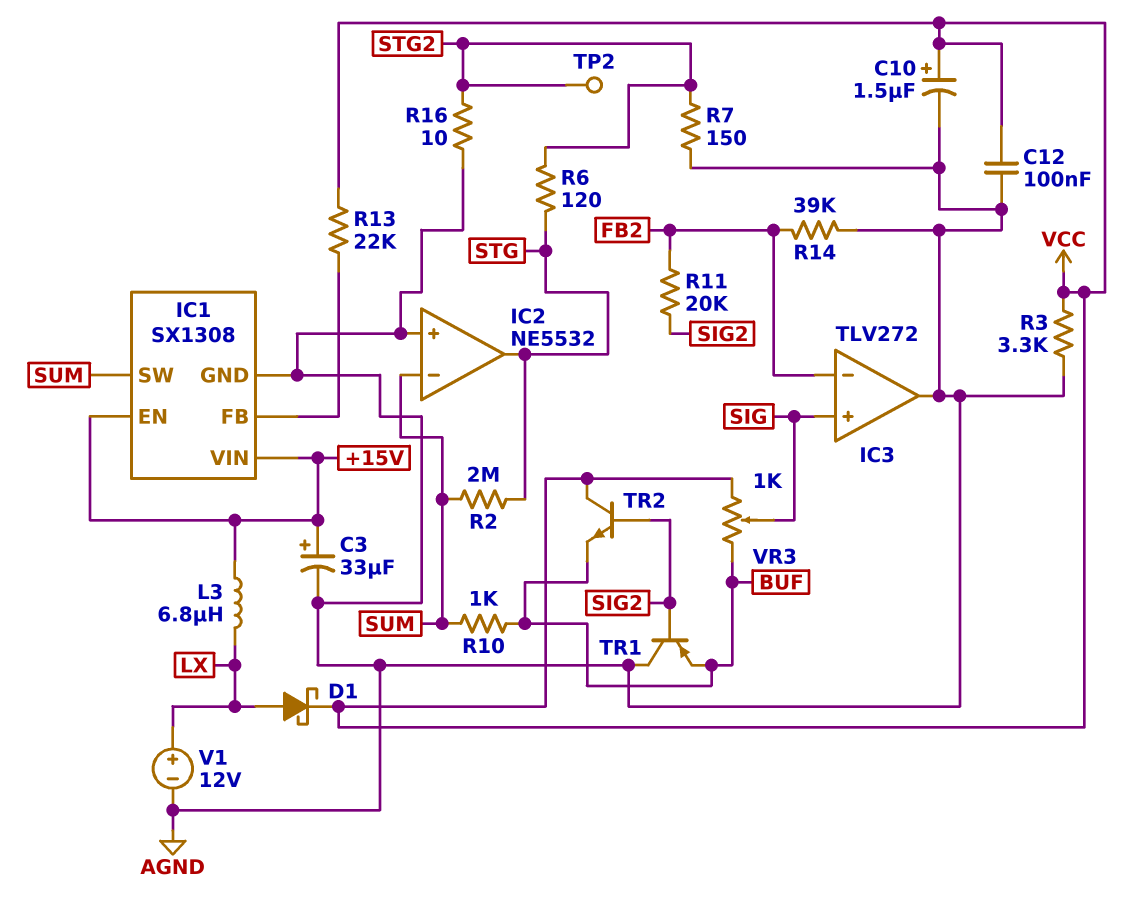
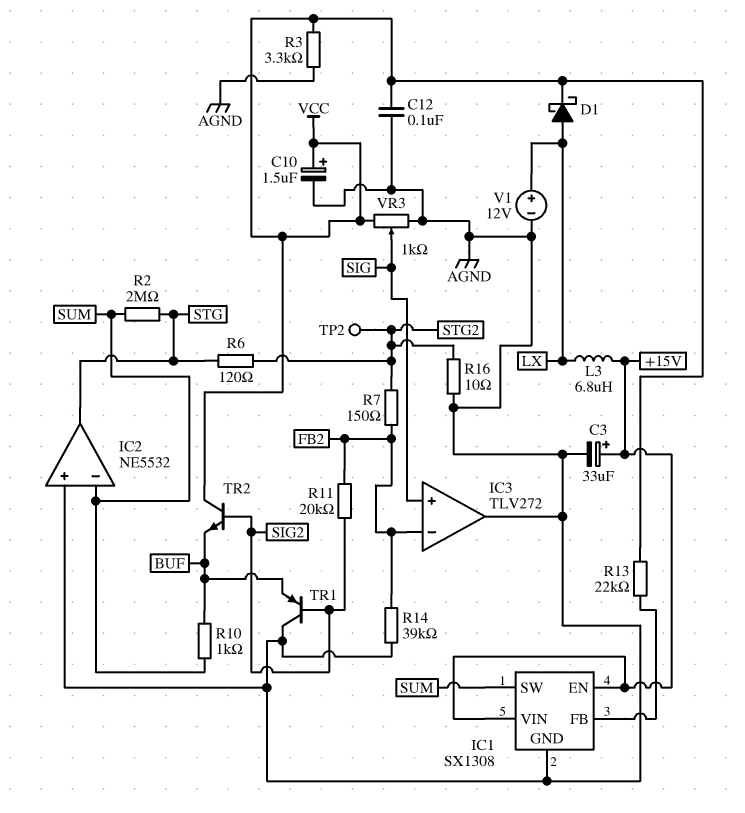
R7: 150 (AGND, STG2) -> 150 (FB2, STG2)
VR3: 1k (BUF, VCC, wiper SIG) -> 1k (AGND, VCC, wiper SIG)

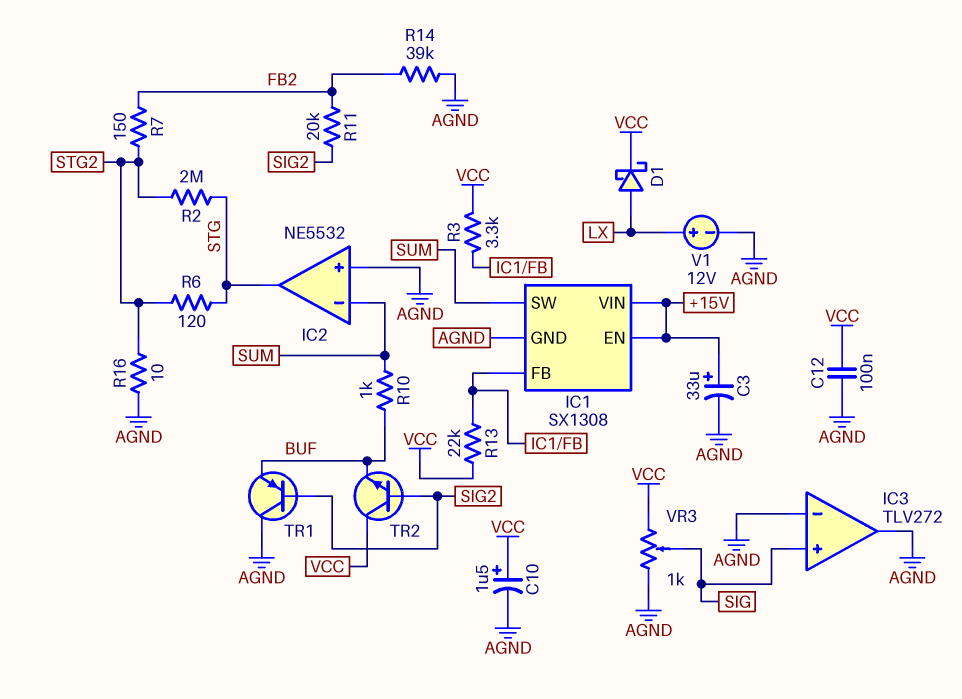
IC3 pin in-: FB2 -> AGND
L3: 6.8uH (+15V, LX) -> none
R2: 2M (STG, SUM) -> 2M (STG, STG2)
R3: 3.3k (AGND, VCC) -> 3.3k (IC1/FB, VCC)
TP2: test point (STG2) -> none

